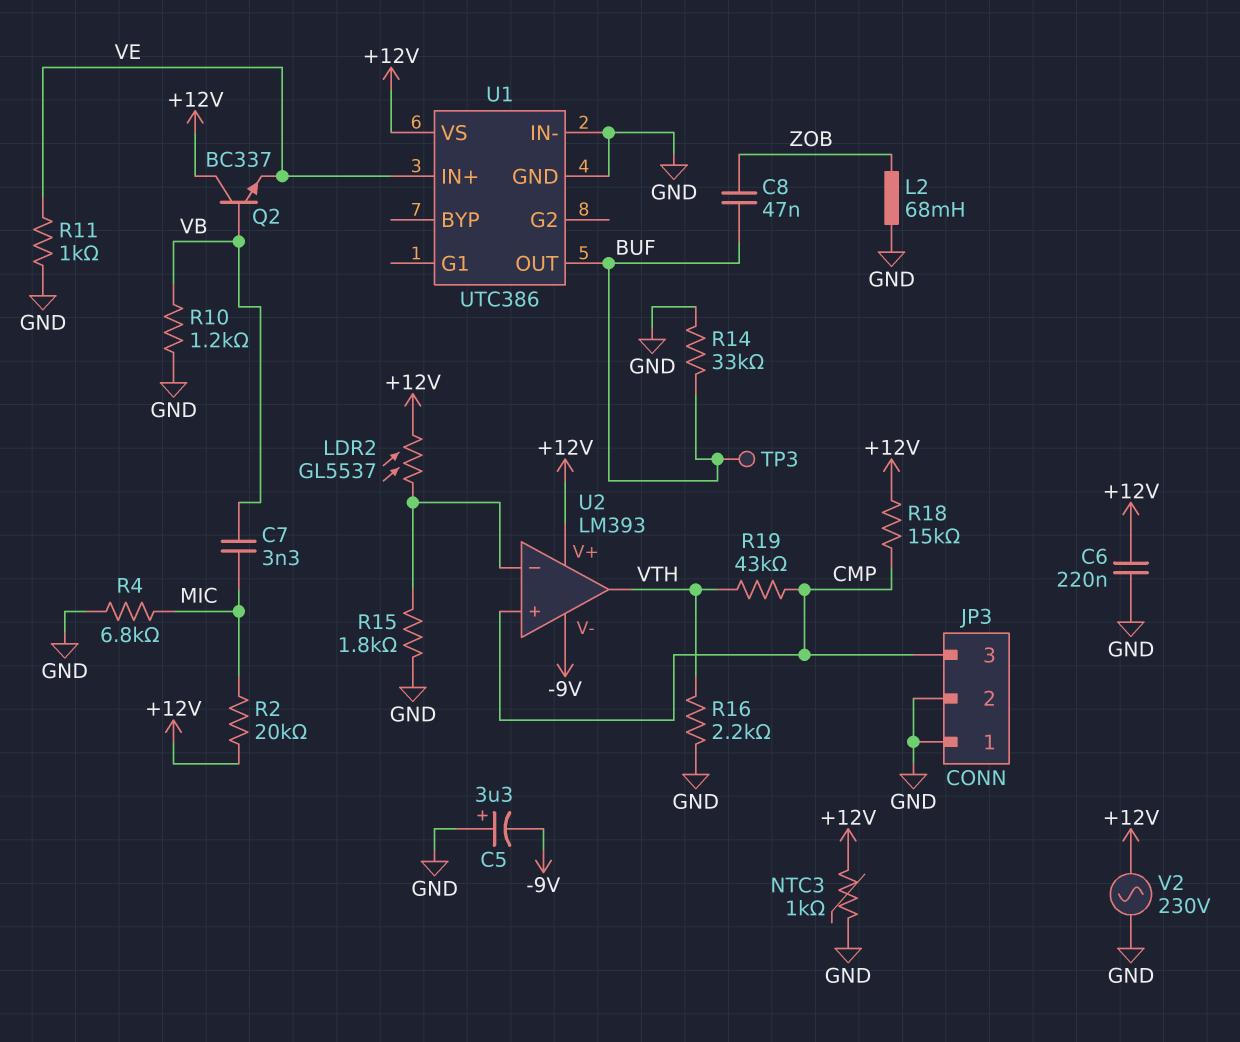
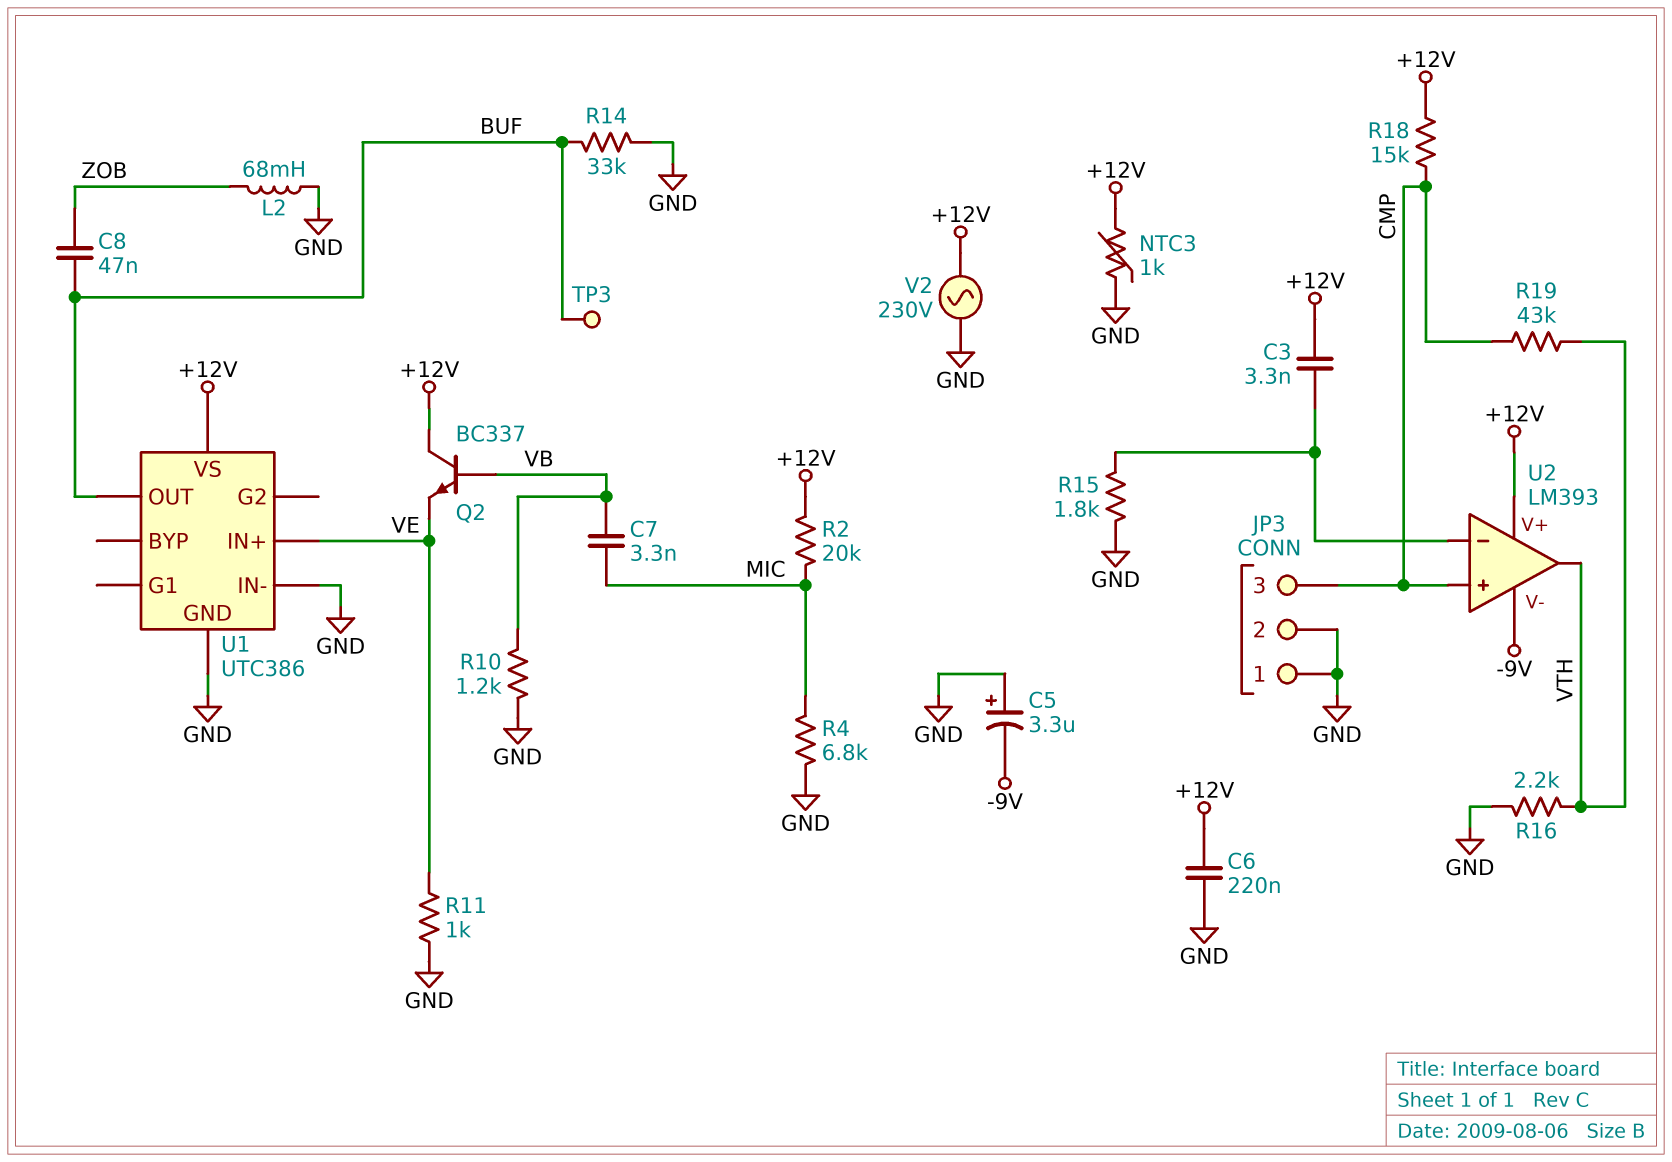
C3: none -> 3.3nF (+12V, U2/in-)
LDR2: GL5537 (+12V, U2/in-) -> none

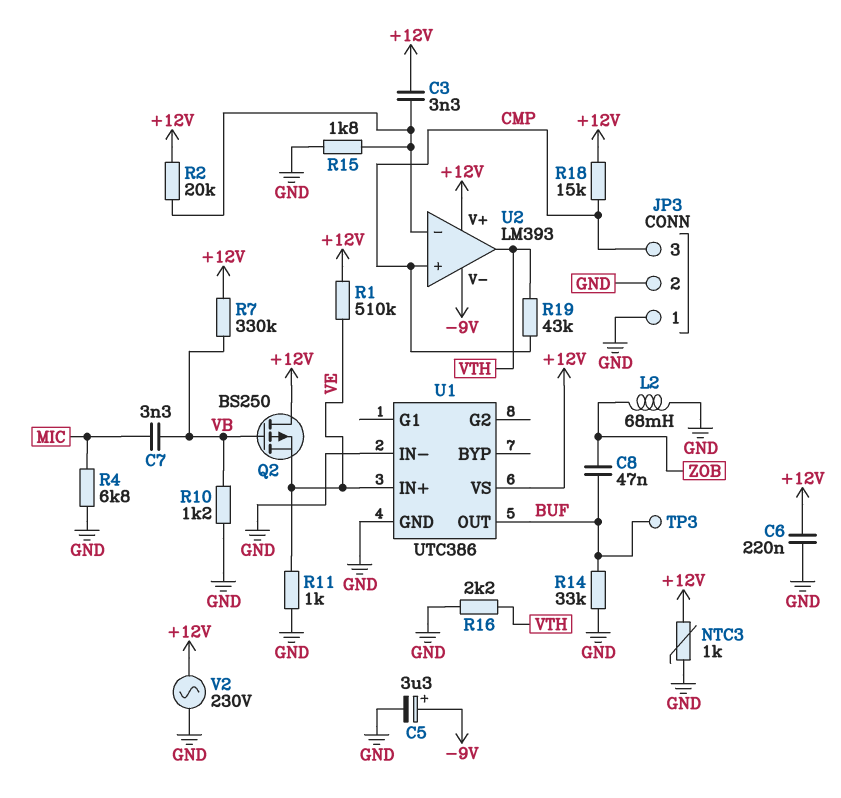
C5: 3.3uF (plus GND, minus -9V) -> 3.3uF (plus -9V, minus GND)
Q2: NPN BC337 (B VB, C +12V, E VE) -> PMOS BS250 (G VB, D +12V, S VE)
R1: none -> 510k (+12V, VE)
R2: 20k (+12V, MIC) -> 20k (+12V, U2/in-)
R7: none -> 330k (+12V, VB)

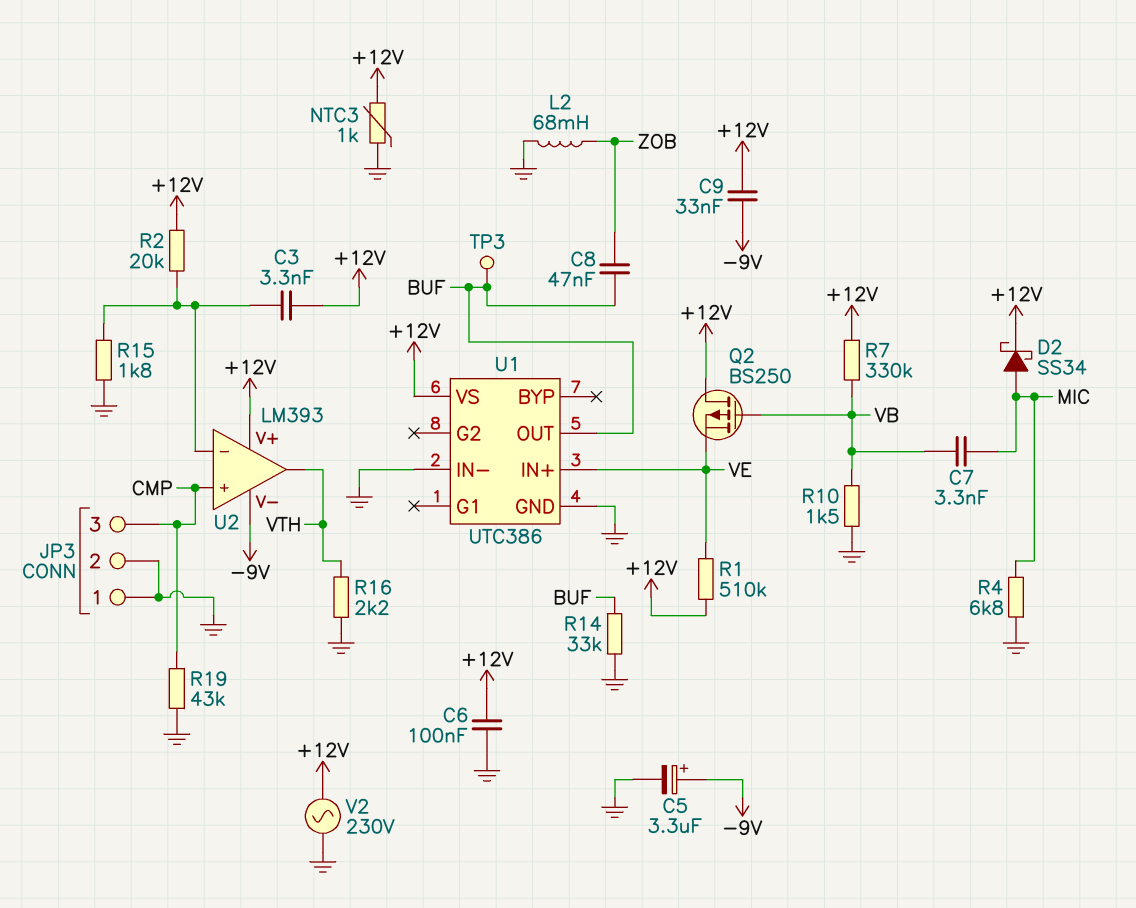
C6: 220nF (+12V, GND) -> 100nF (+12V, GND)
C9: none -> 33nF (+12V, -9V)
D2: none -> schottky SS34 (A MIC, K +12V)
R10: 1.2k (GND, VB) -> 1.5k (GND, VB)
R11: 1k (GND, VE) -> none
R18: 15k (+12V, CMP) -> none
R19: 43k (CMP, VTH) -> 43k (CMP, GND)

